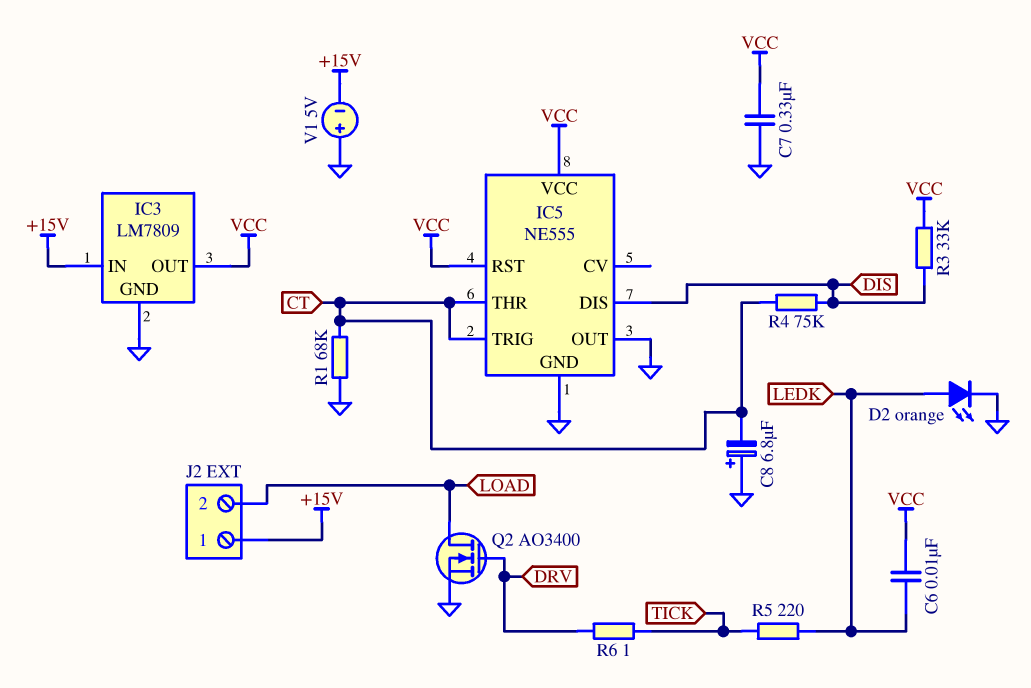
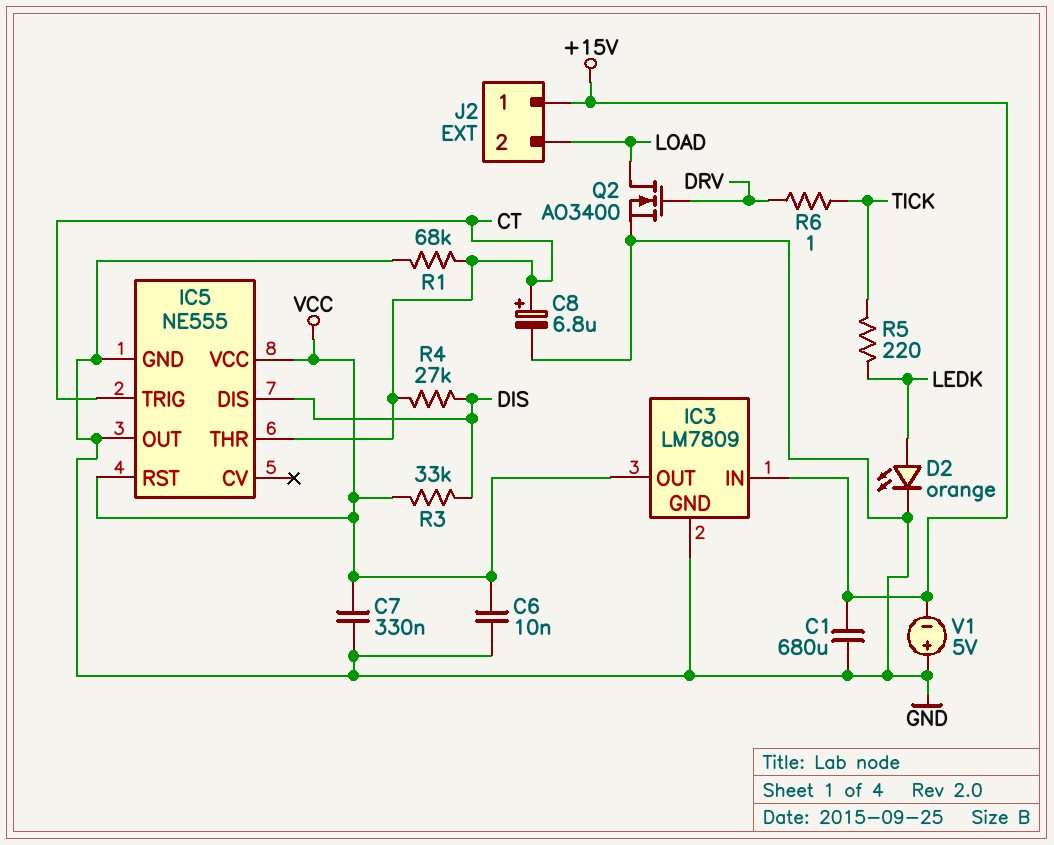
C1: none -> 680uF (+15V, GND)
C6: 10nF (LEDK, VCC) -> 10nF (GND, VCC)
C8: 6.8uF (plus GND, minus CT) -> 6.8uF (plus CT, minus GND)
R4: 75k (CT, DIS) -> 27k (CT, DIS)

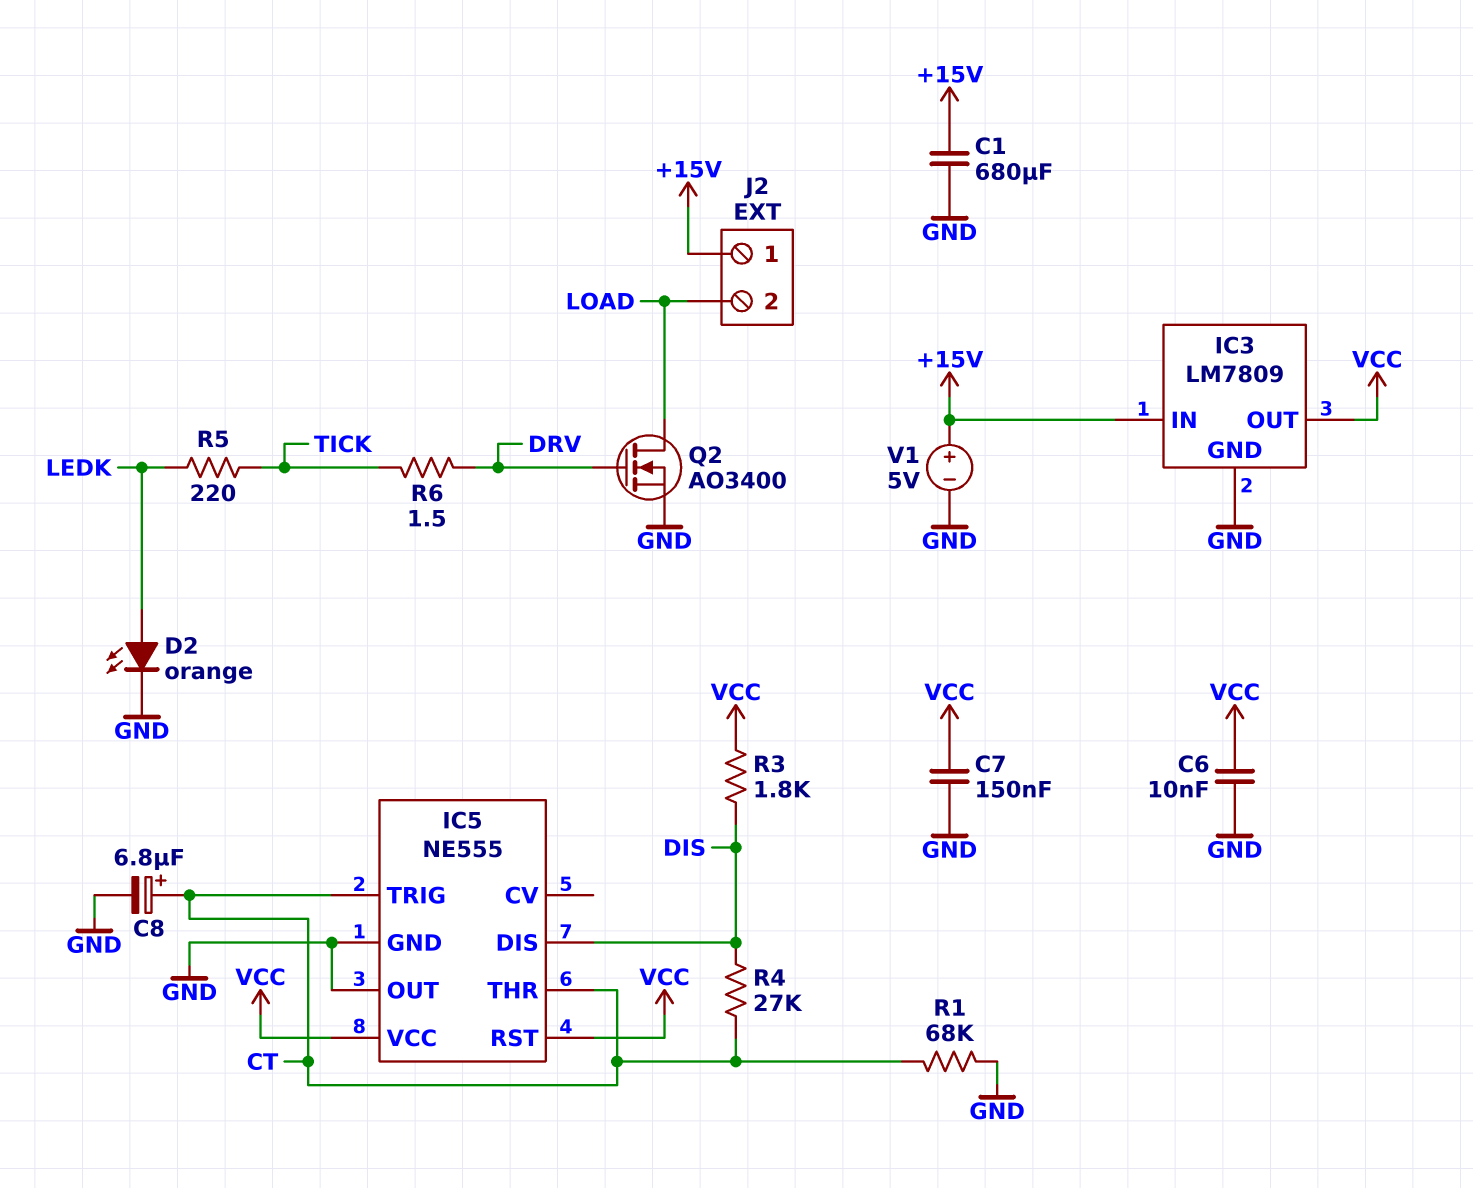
C7: 330nF (GND, VCC) -> 150nF (GND, VCC)
R3: 33k (DIS, VCC) -> 1.8k (DIS, VCC)
R6: 1 (DRV, TICK) -> 1.5 (DRV, TICK)
V1: 5V (plus GND, minus +15V) -> 5V (plus +15V, minus GND)

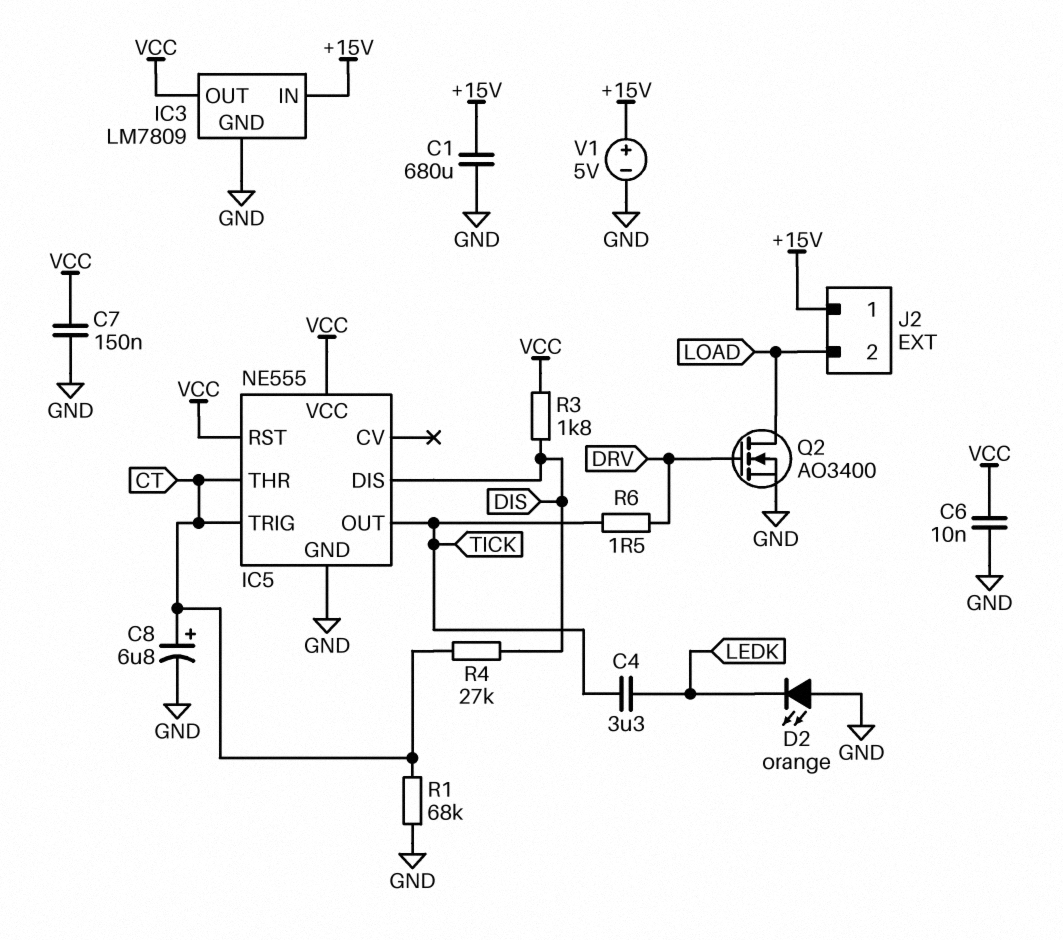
C4: none -> 3.3uF (LEDK, TICK)
D2: LED orange (A LEDK, K GND) -> LED orange (A GND, K LEDK)
IC5 pin OUT: GND -> TICK
R5: 220 (LEDK, TICK) -> none

